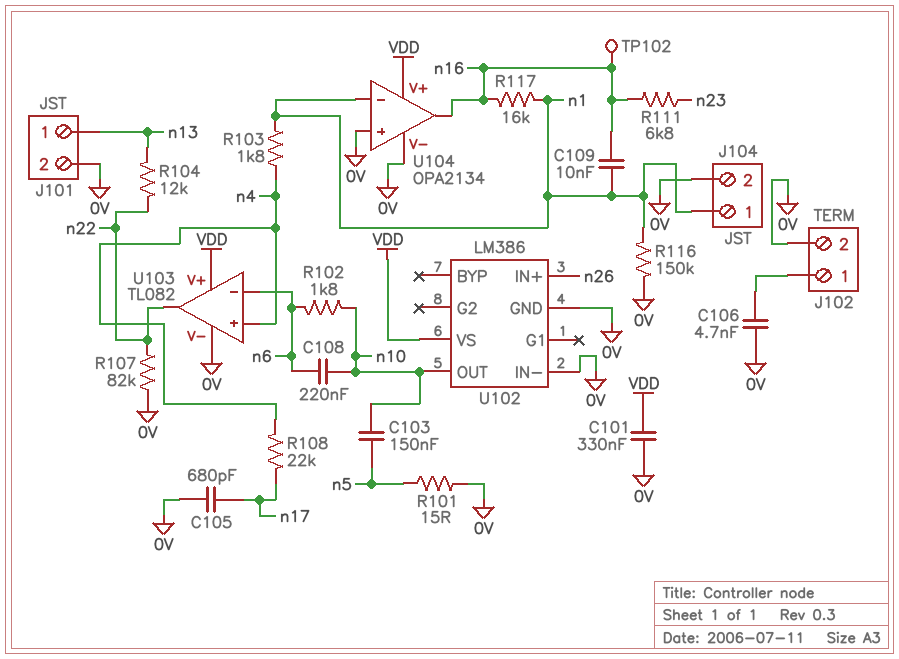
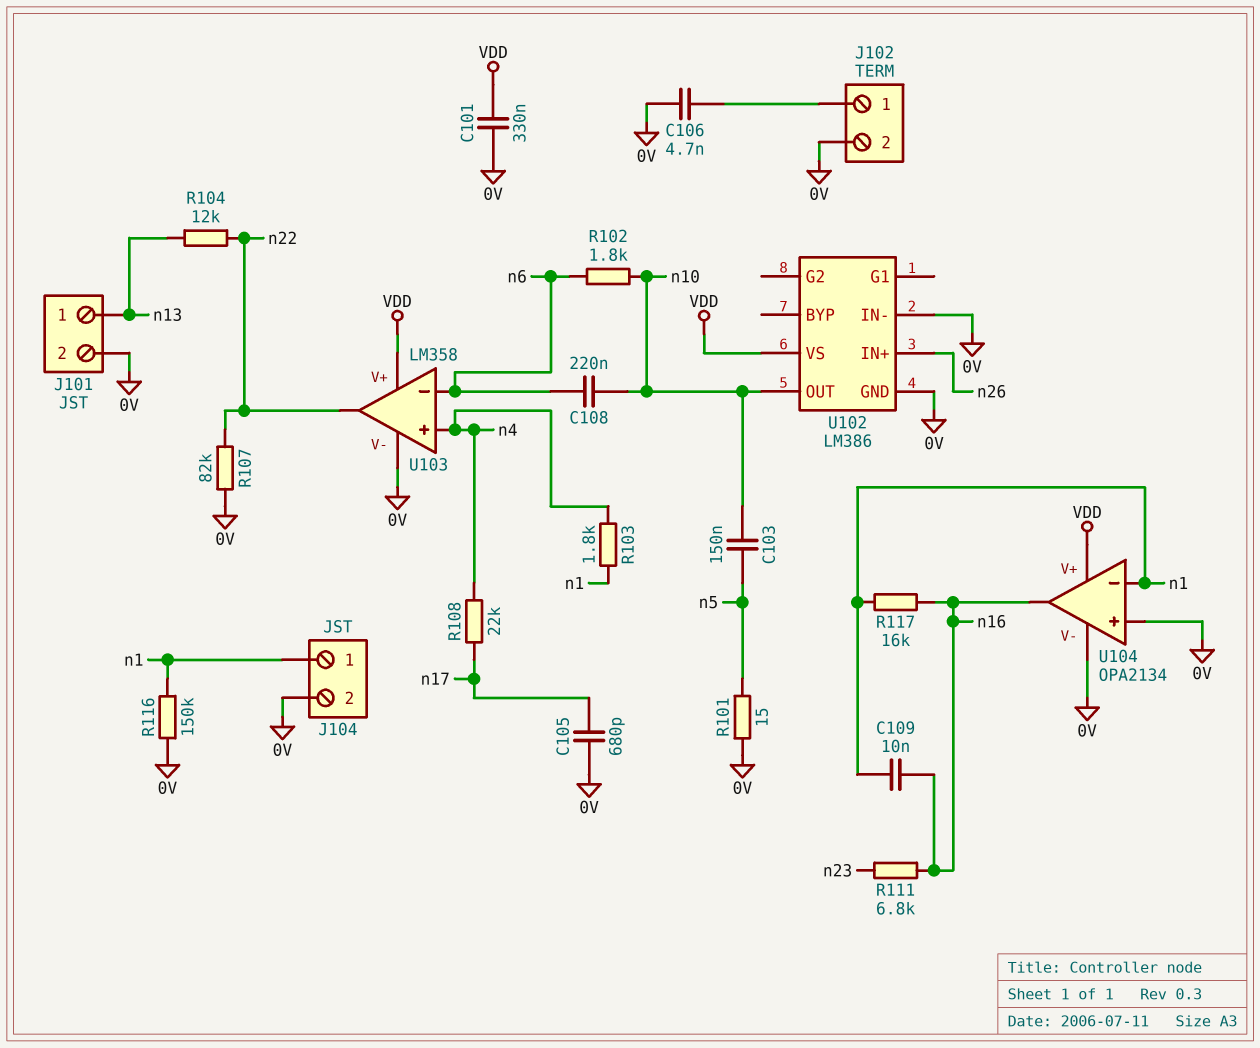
TP102: test point (n16) -> none
U103: TL082 -> LM358

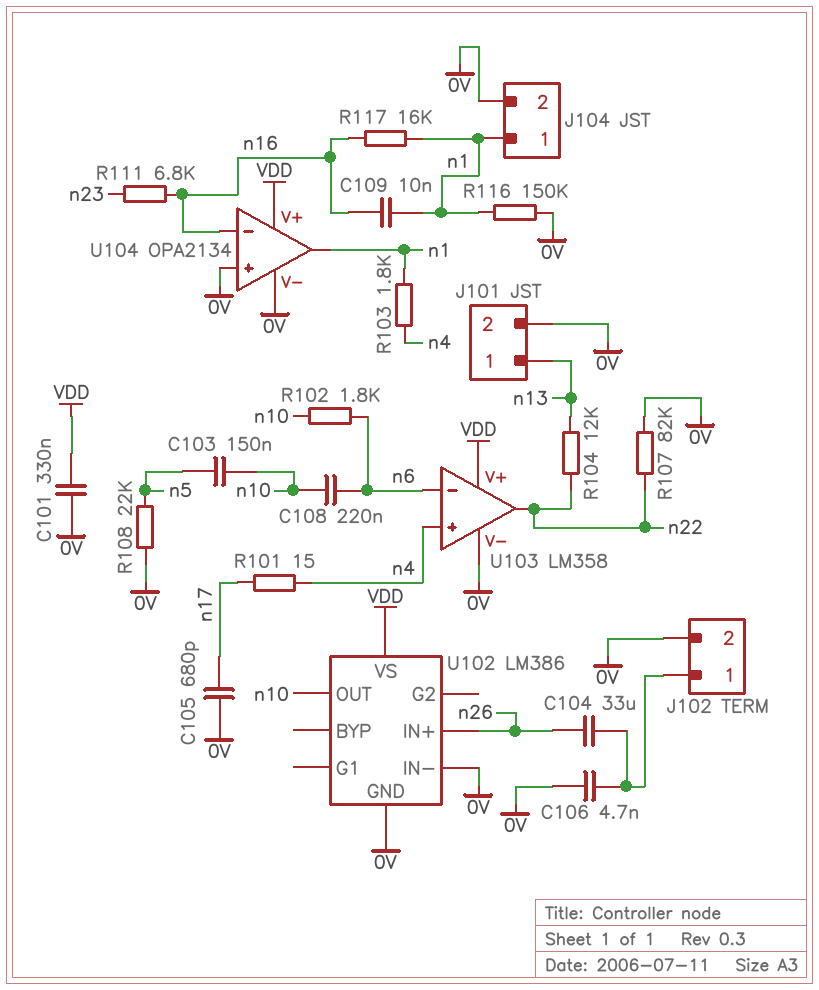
C104: none -> 33uF (J102/1, n26)
R101: 15 (0V, n5) -> 15 (n4, n17)
R108: 22k (n4, n17) -> 22k (0V, n5)
U104 pin in-: n1 -> n16
U104 pin out: n16 -> n1

